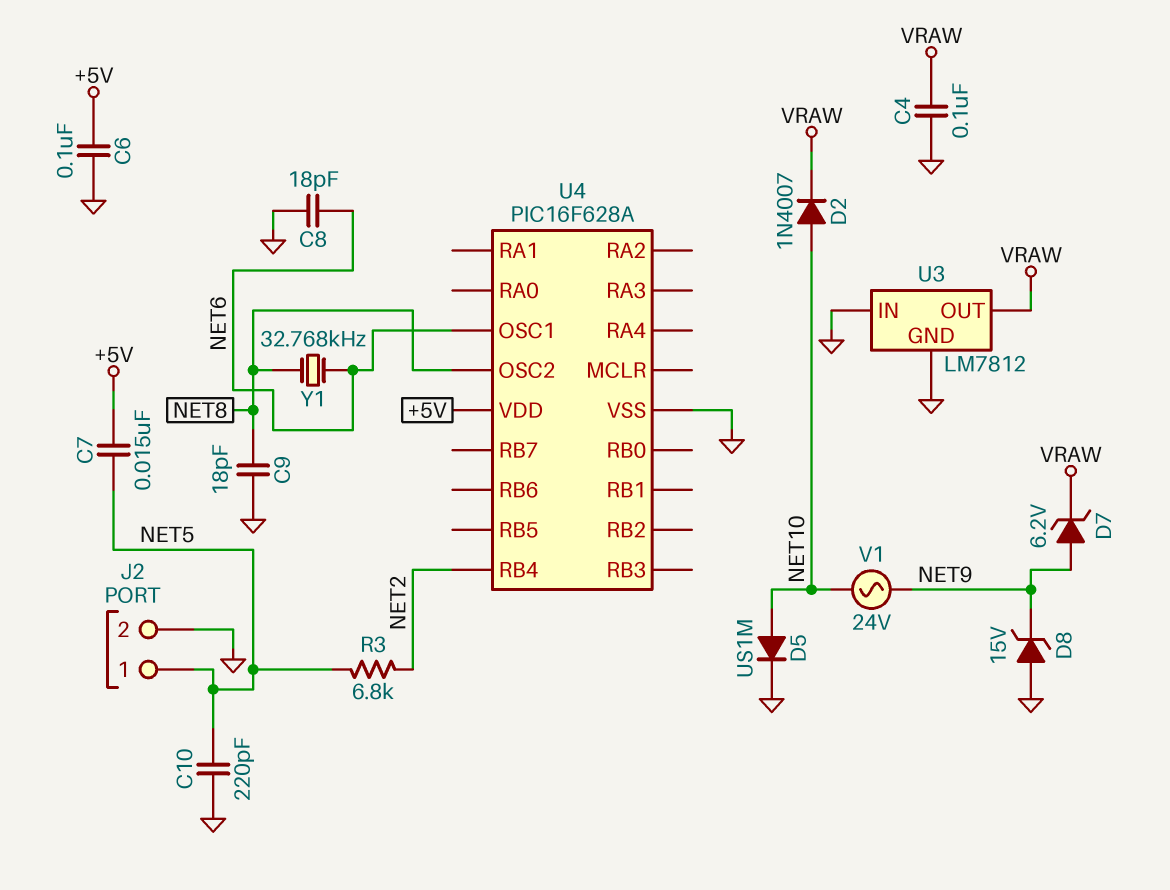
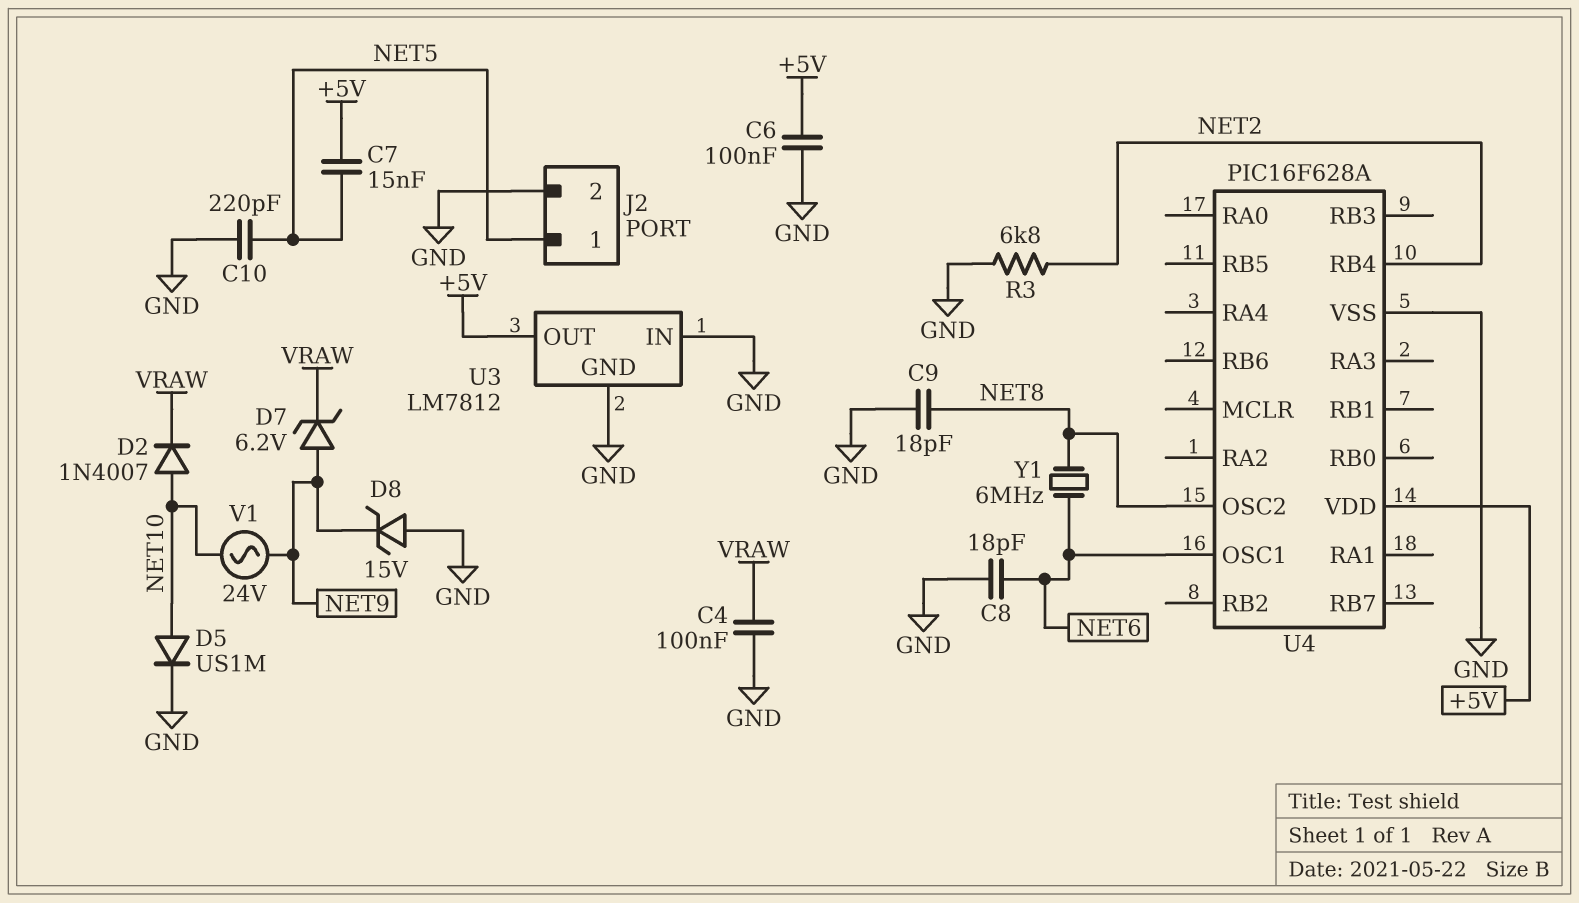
R3: 6.8k (NET2, NET5) -> 6.8k (GND, NET2)
U3 pin OUT: VRAW -> +5V
Y1: 32.768kHz (NET6, NET8) -> 6MHz (NET6, NET8)

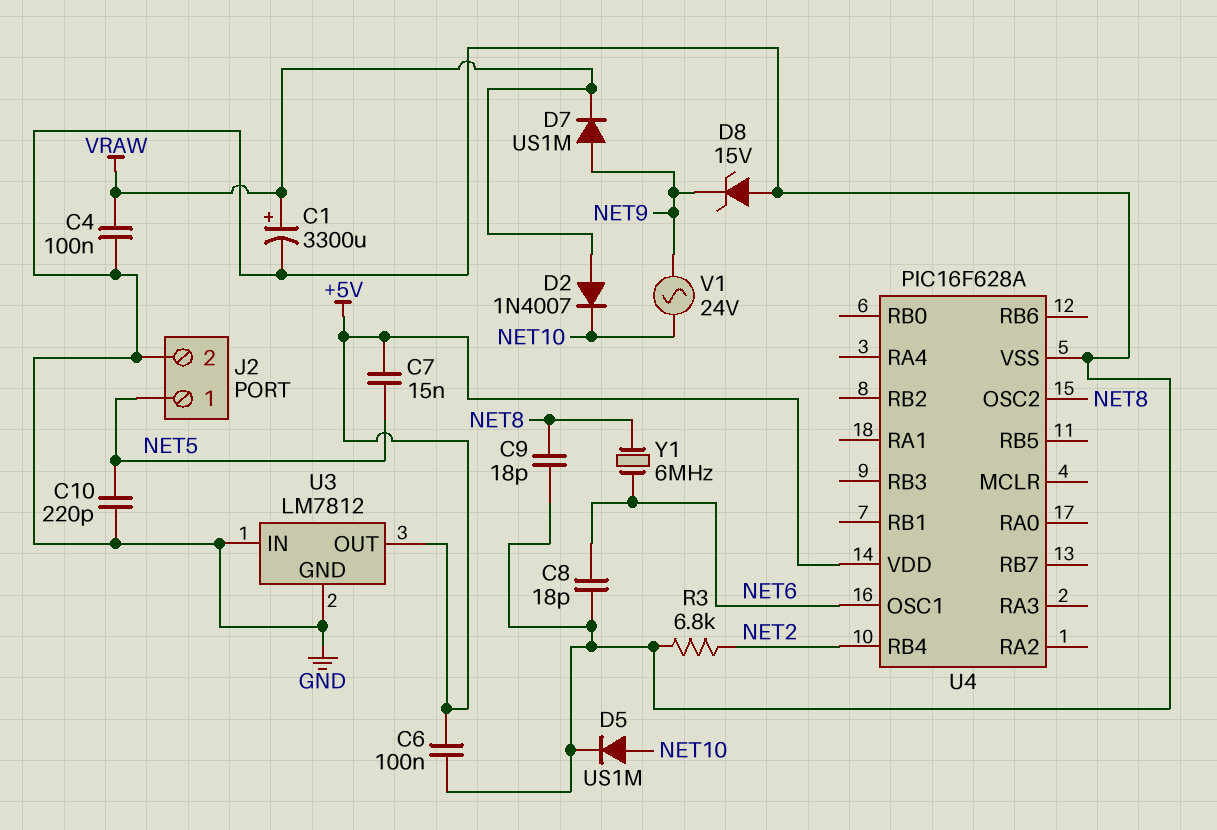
C1: none -> 3300uF (plus VRAW, minus GND)
D2: diode 1N4007 (A NET10, K VRAW) -> diode 1N4007 (A VRAW, K NET10)
D7: zener 6.2V (A NET9, K VRAW) -> diode US1M (A NET9, K VRAW)

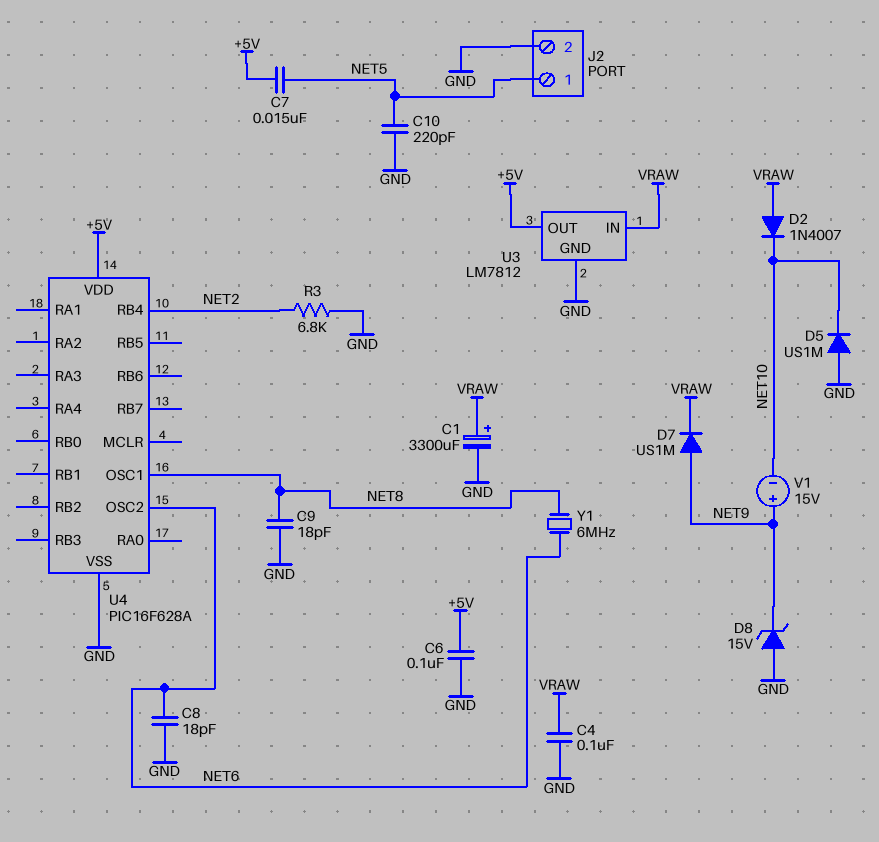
D5: diode US1M (A NET10, K GND) -> diode US1M (A GND, K NET10)
U3 pin IN: GND -> VRAW
U4 pin OSC1: NET6 -> NET8
U4 pin OSC2: NET8 -> NET6
V1: AC 24V (NET9, NET10) -> 15V (plus NET9, minus NET10)

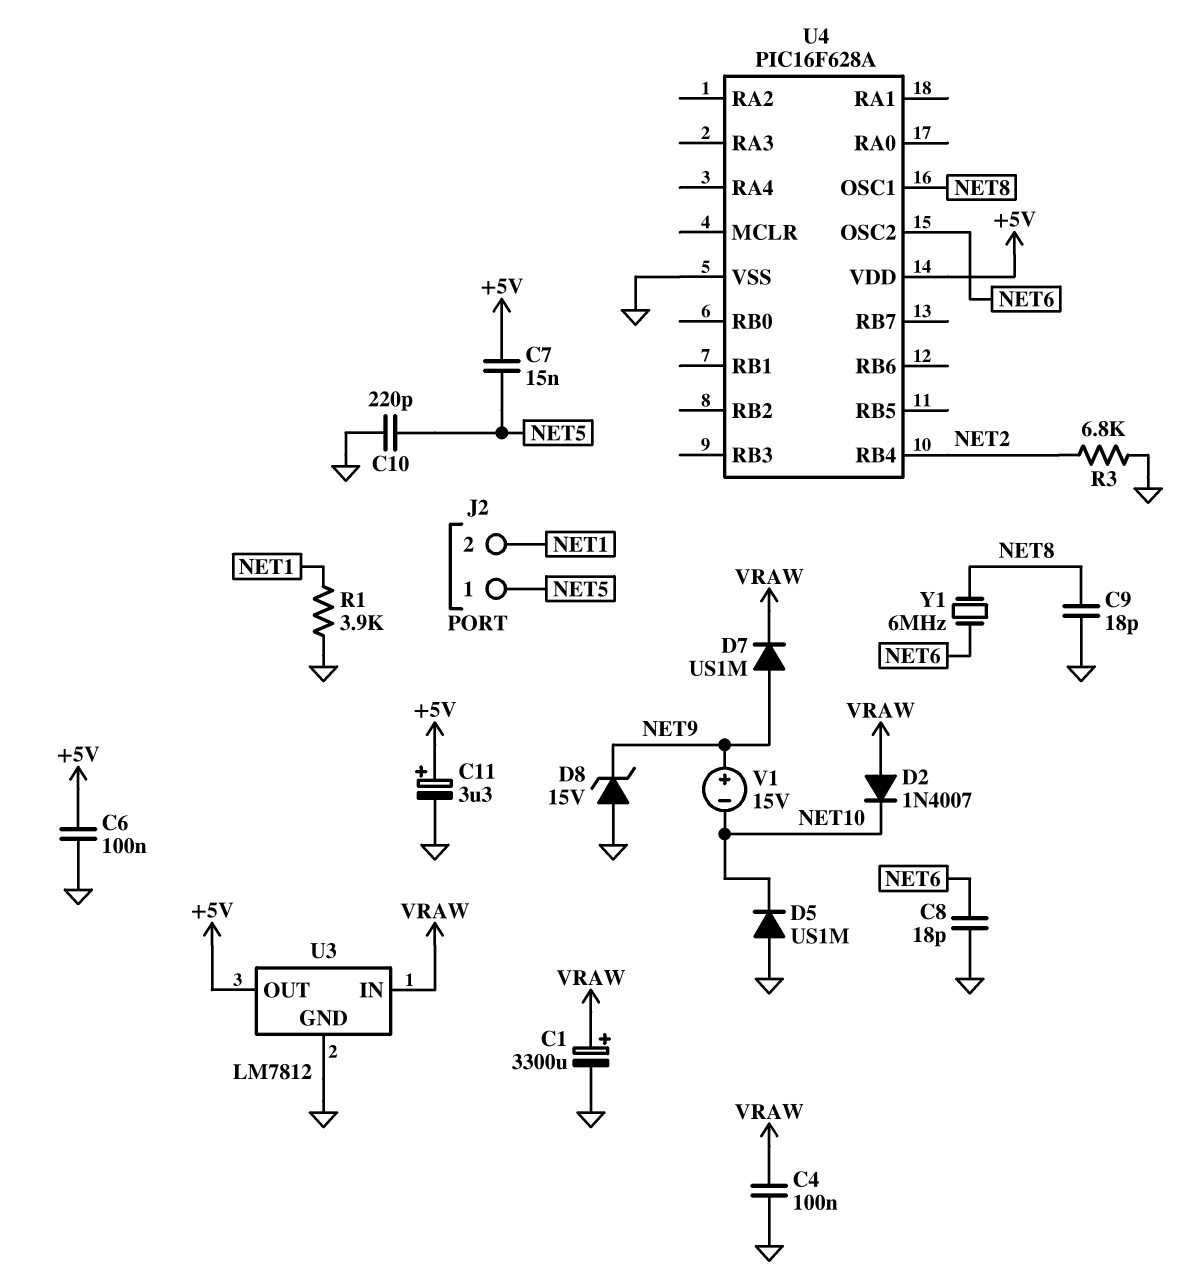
C11: none -> 3.3uF (plus +5V, minus GND)
J2 pin 2: GND -> NET1
R1: none -> 3.9k (GND, NET1)

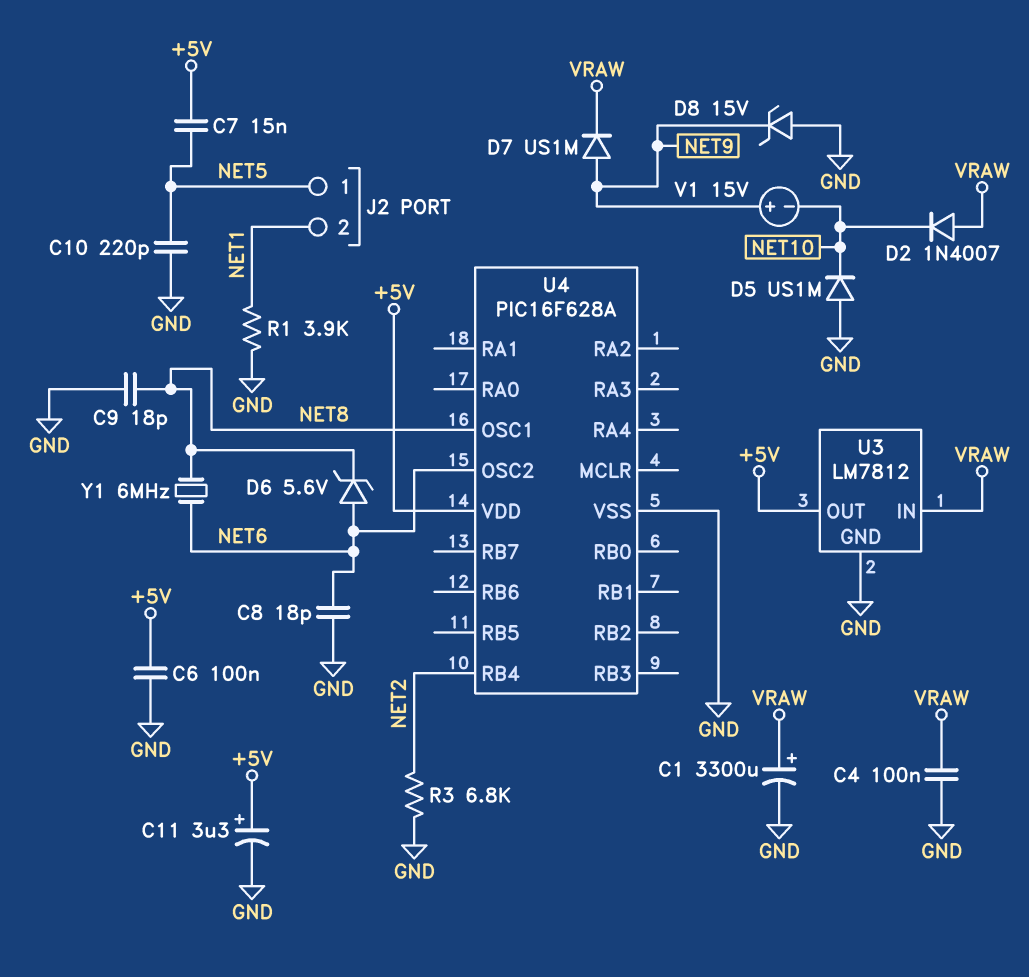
D6: none -> zener 5.6V (A NET6, K NET8)

